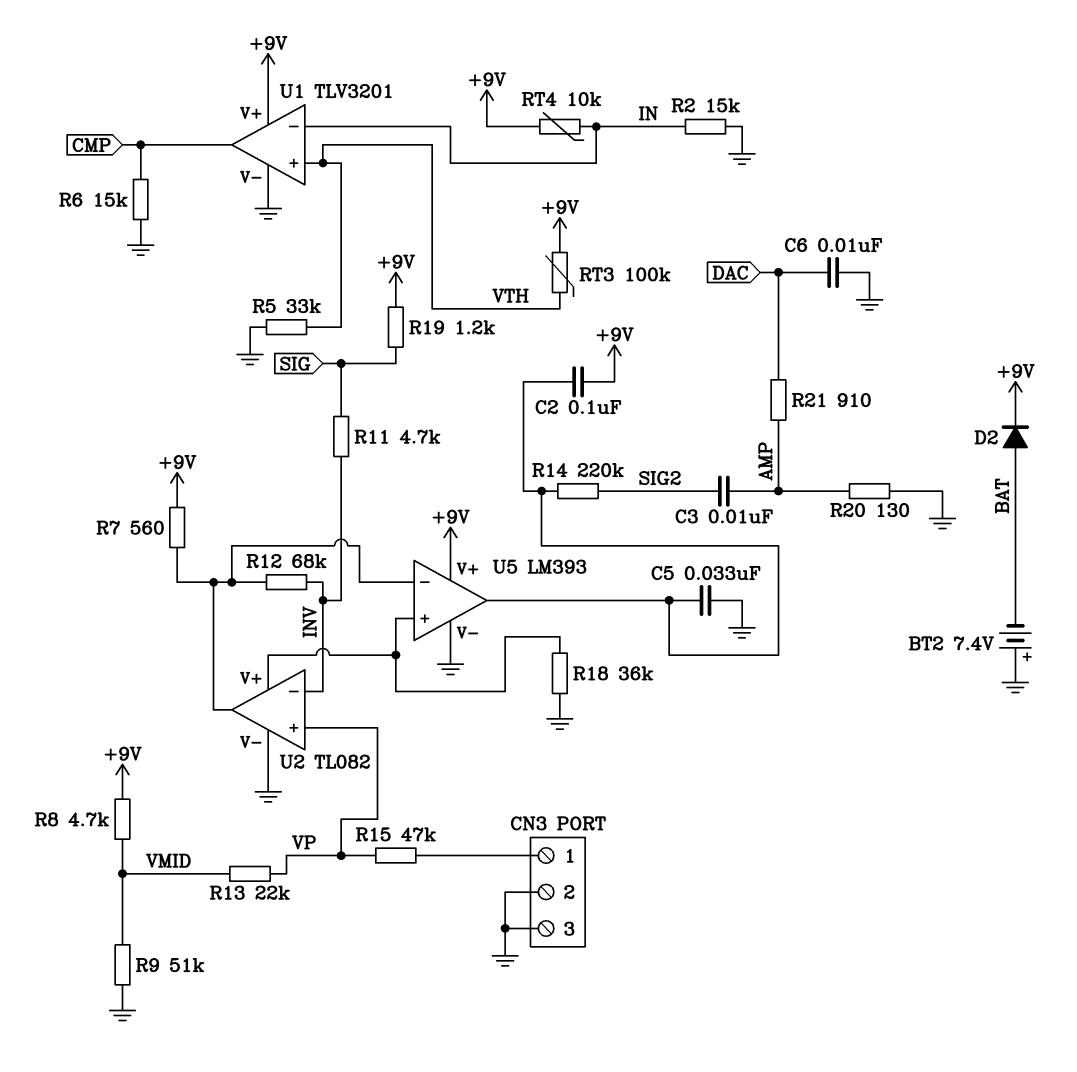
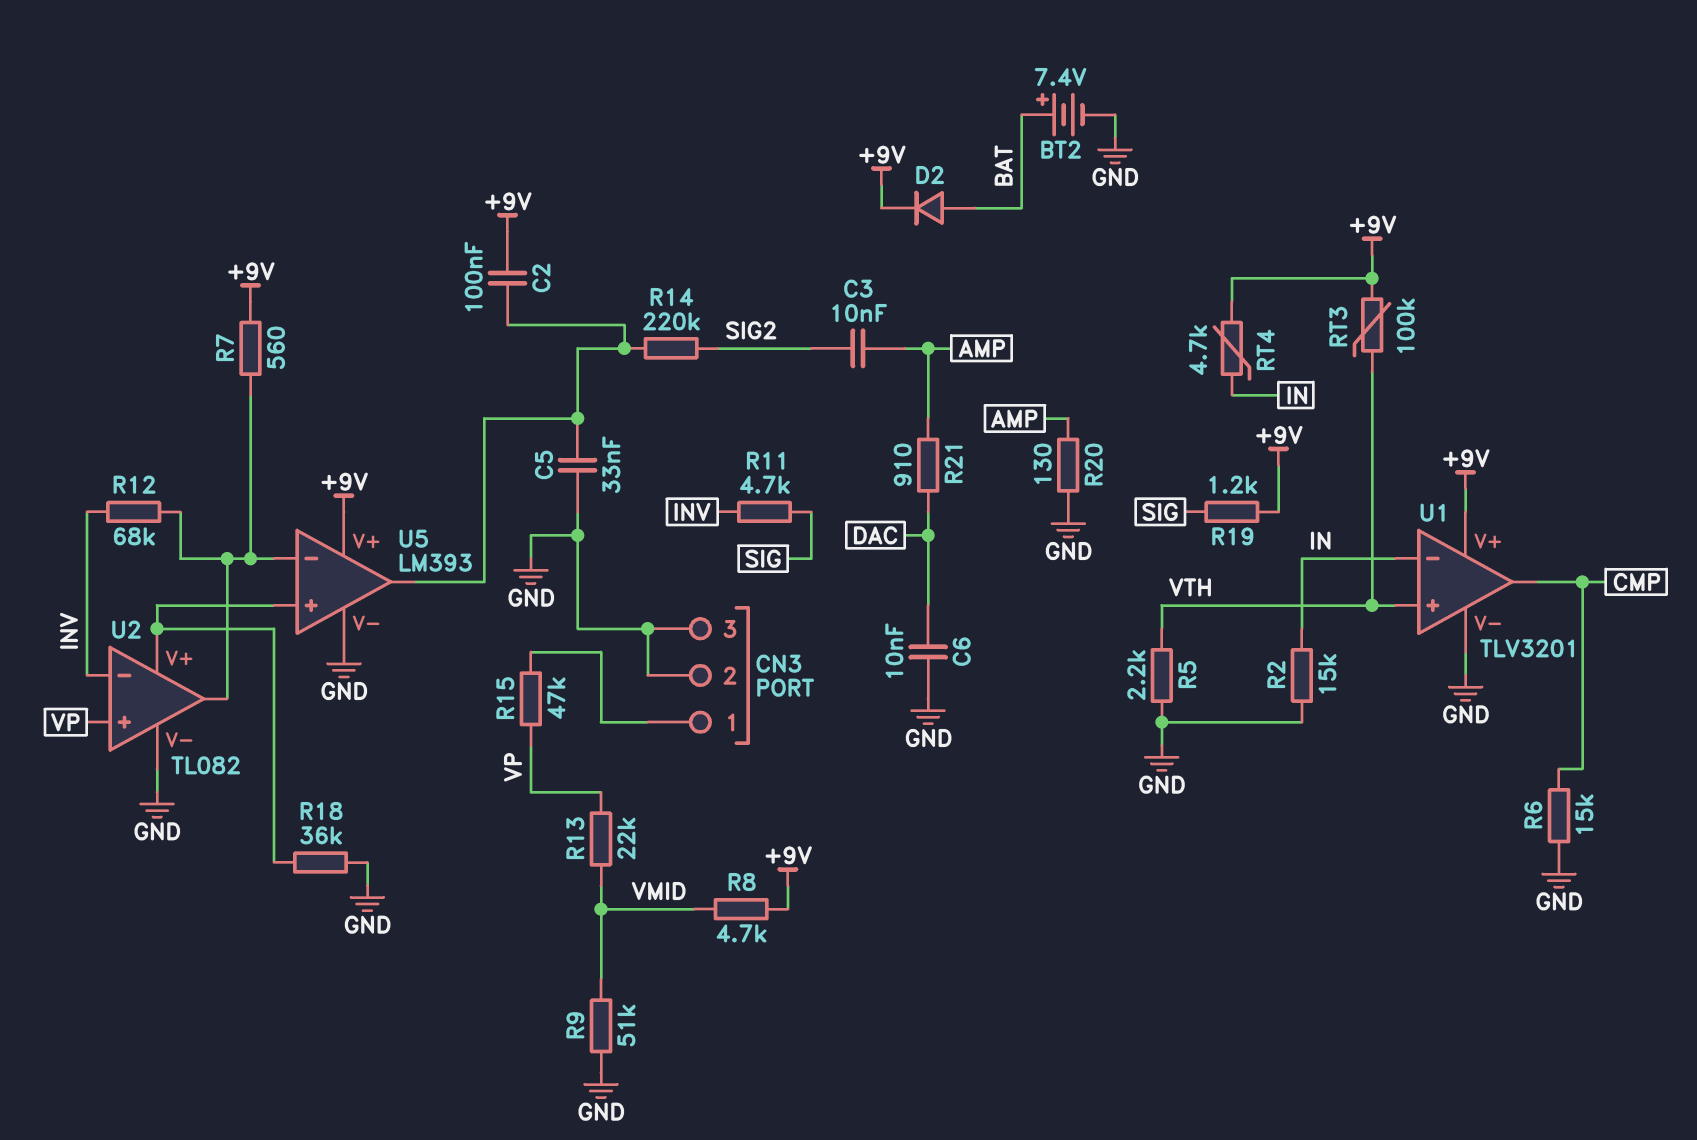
BT2: 7.4V (plus GND, minus BAT) -> 7.4V (plus BAT, minus GND)
R5: 33k (GND, VTH) -> 2.2k (GND, VTH)
RT4: 10k (+9V, IN) -> 4.7k (+9V, IN)

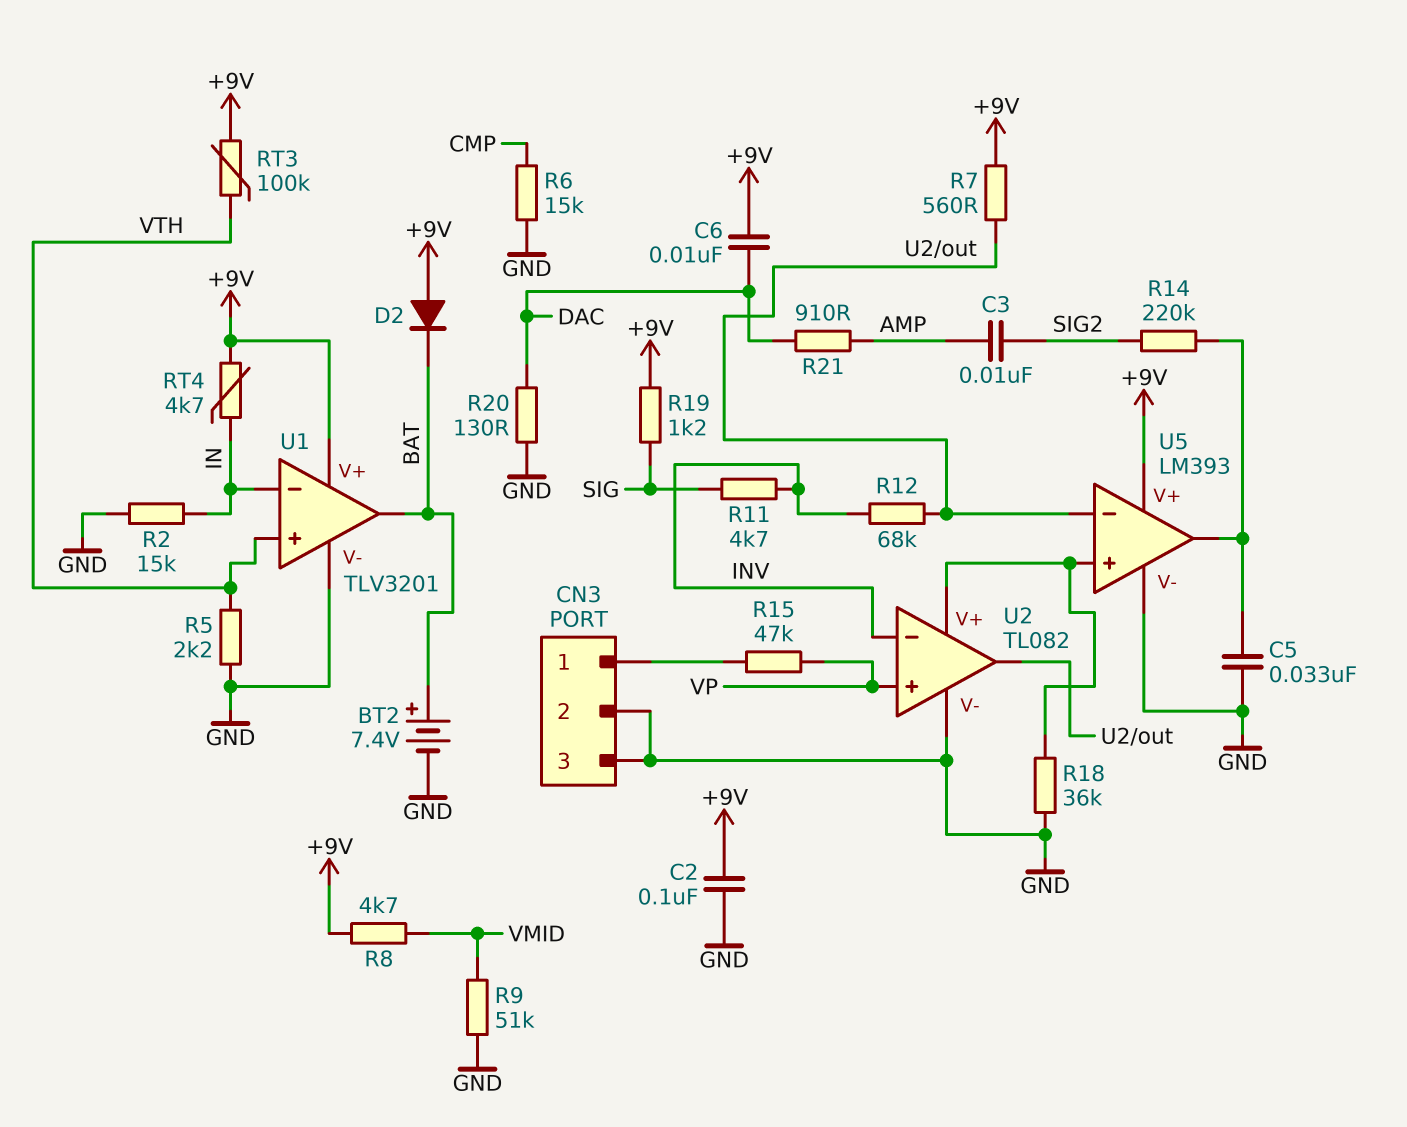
C2: 100nF (+9V, U5/out) -> 100nF (+9V, GND)
C6: 10nF (DAC, GND) -> 10nF (+9V, DAC)
D2: diode (A BAT, K +9V) -> diode (A +9V, K BAT)
R13: 22k (VMID, VP) -> none
R20: 130 (AMP, GND) -> 130 (DAC, GND)
U1 pin out: CMP -> BAT

